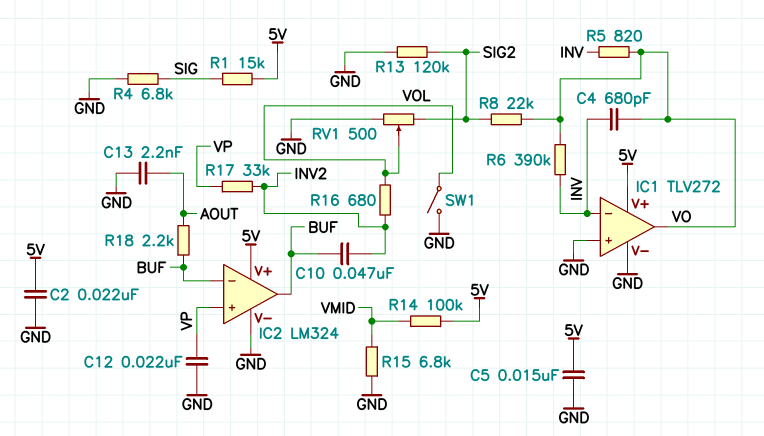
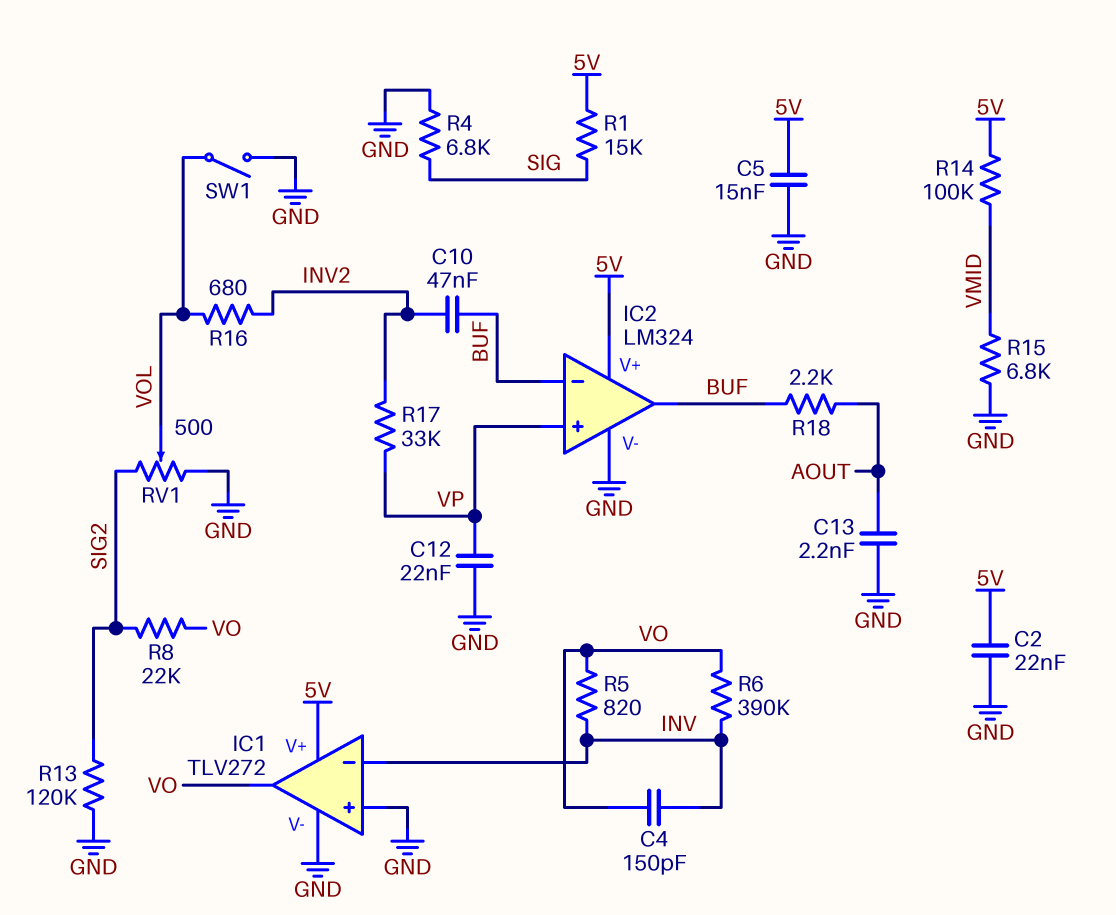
C4: 680pF (INV, VO) -> 150pF (INV, VO)

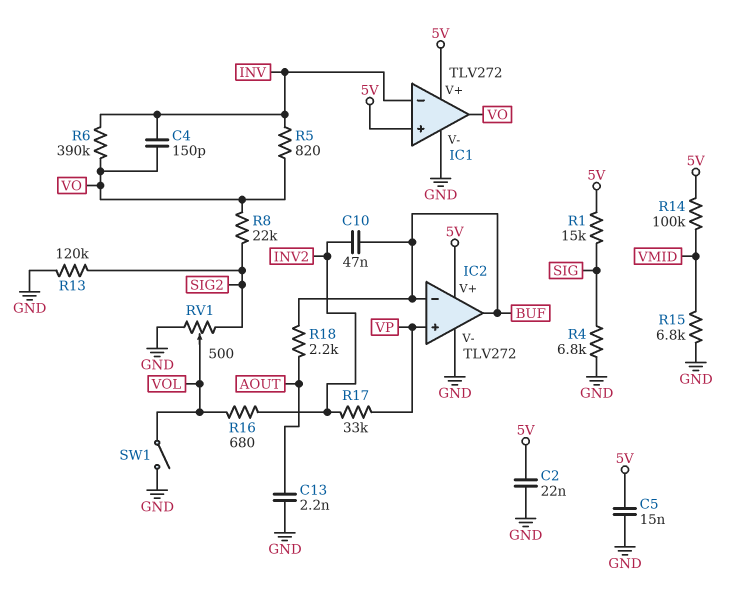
C12: 22nF (GND, VP) -> none
IC1 pin in+: GND -> 5V
IC2: LM324 -> TLV272

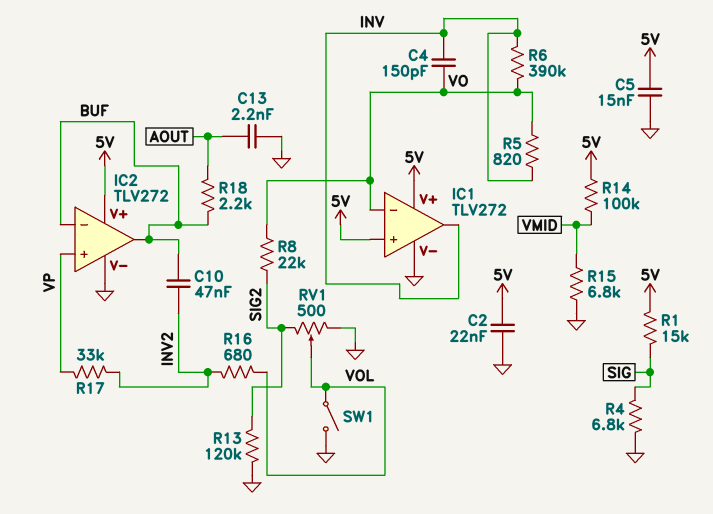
IC1 pin in-: INV -> VO
IC1 pin out: VO -> INV

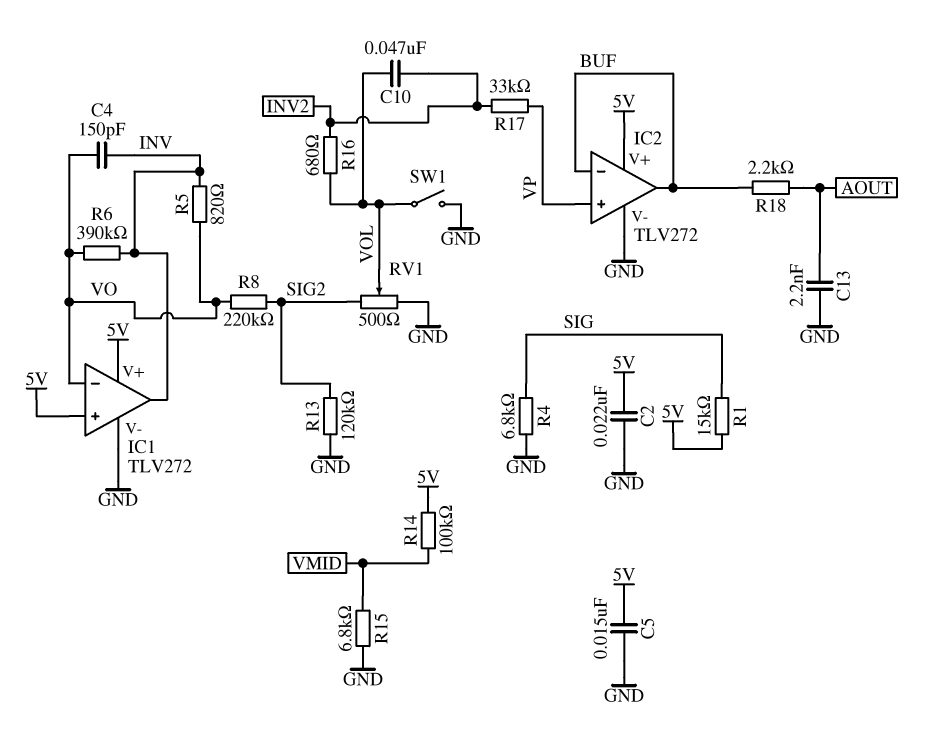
C10: 47nF (BUF, INV2) -> 47nF (INV2, VOL)
R8: 22k (SIG2, VO) -> 220k (SIG2, VO)

